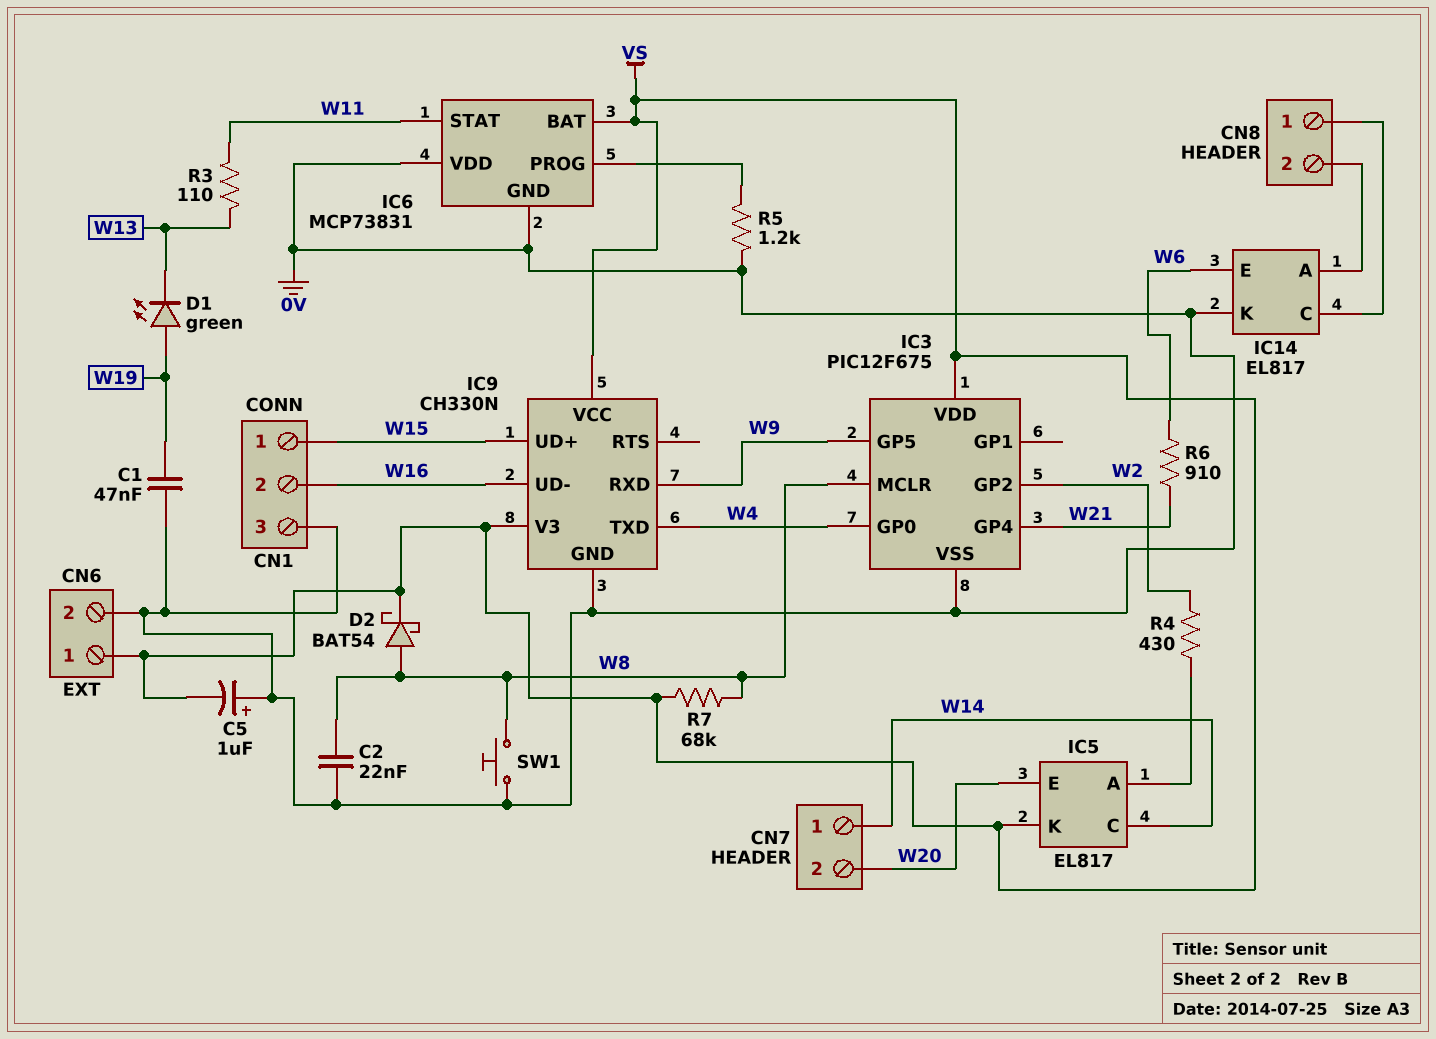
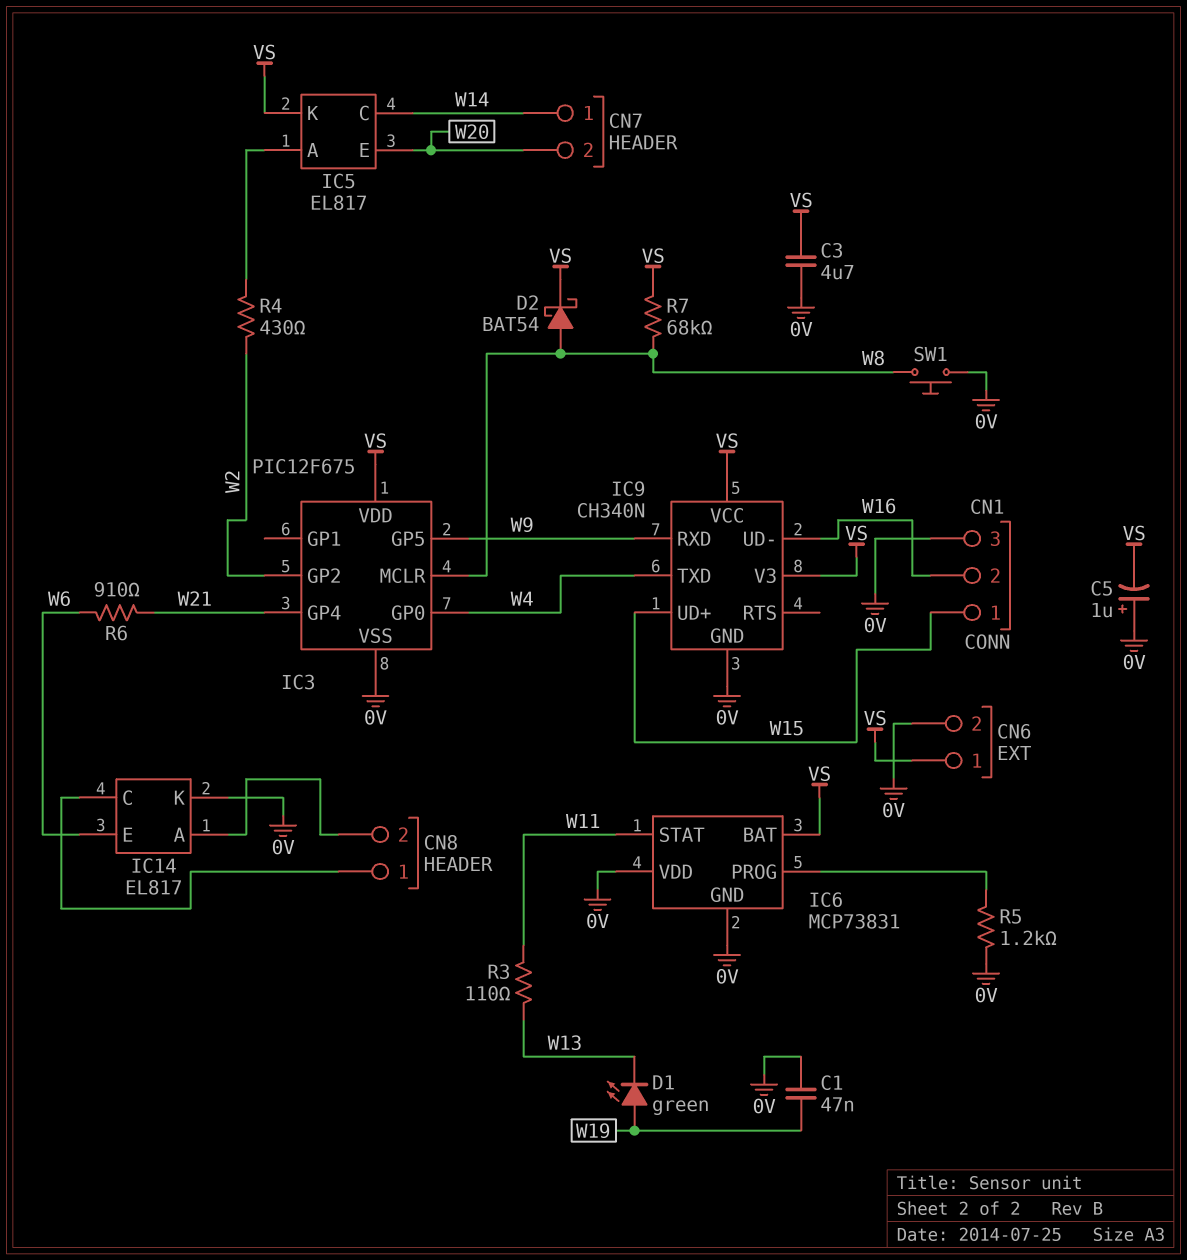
C2: 22nF (0V, W8) -> none
C3: none -> 4.7uF (0V, VS)
IC9: CH330N -> CH340N

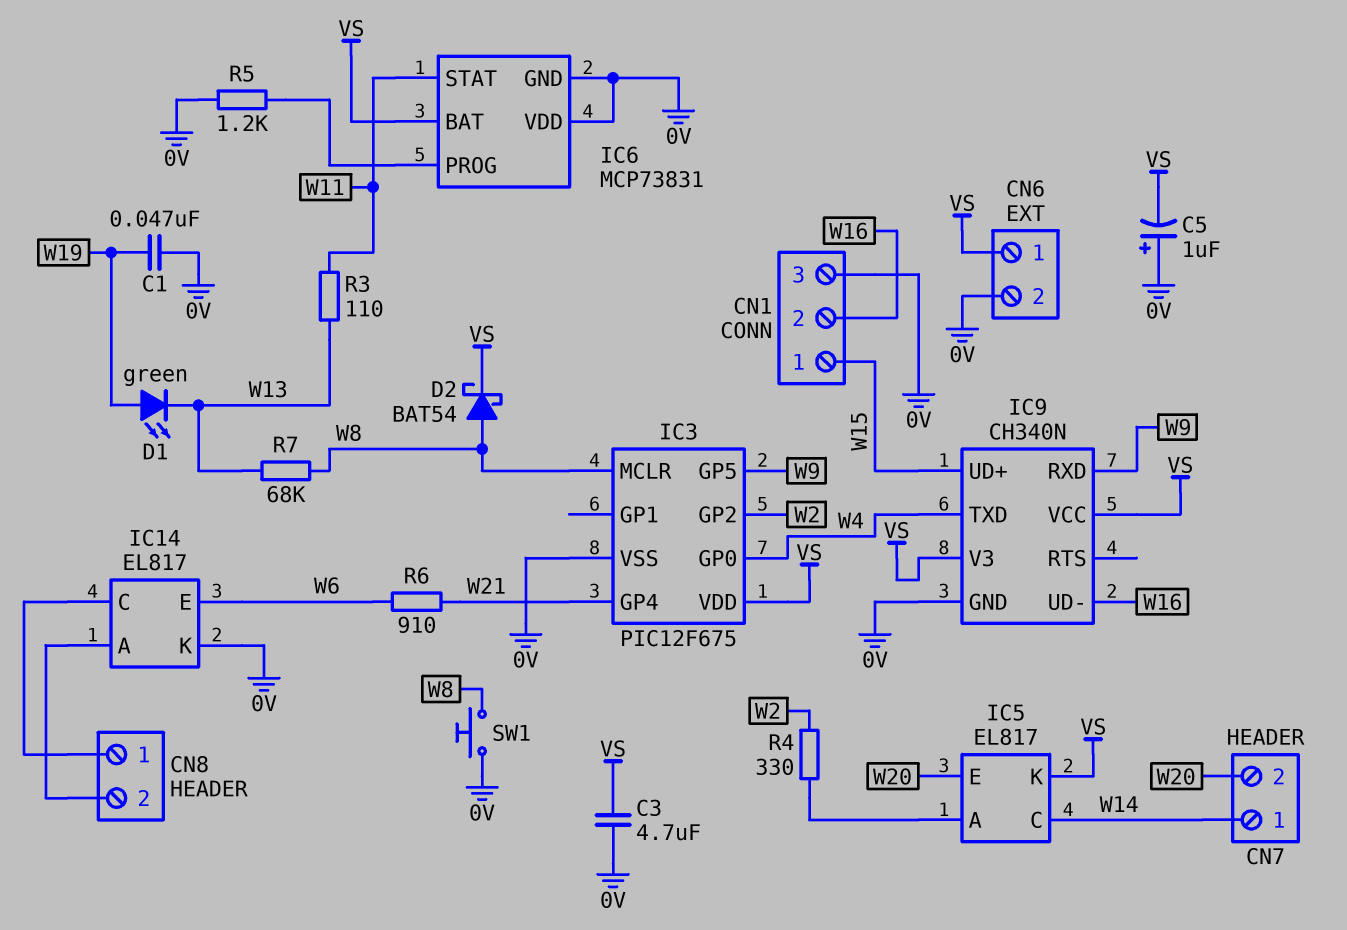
R4: 430 (IC5/A, W2) -> 330 (IC5/A, W2)
R7: 68k (VS, W8) -> 68k (W8, W13)

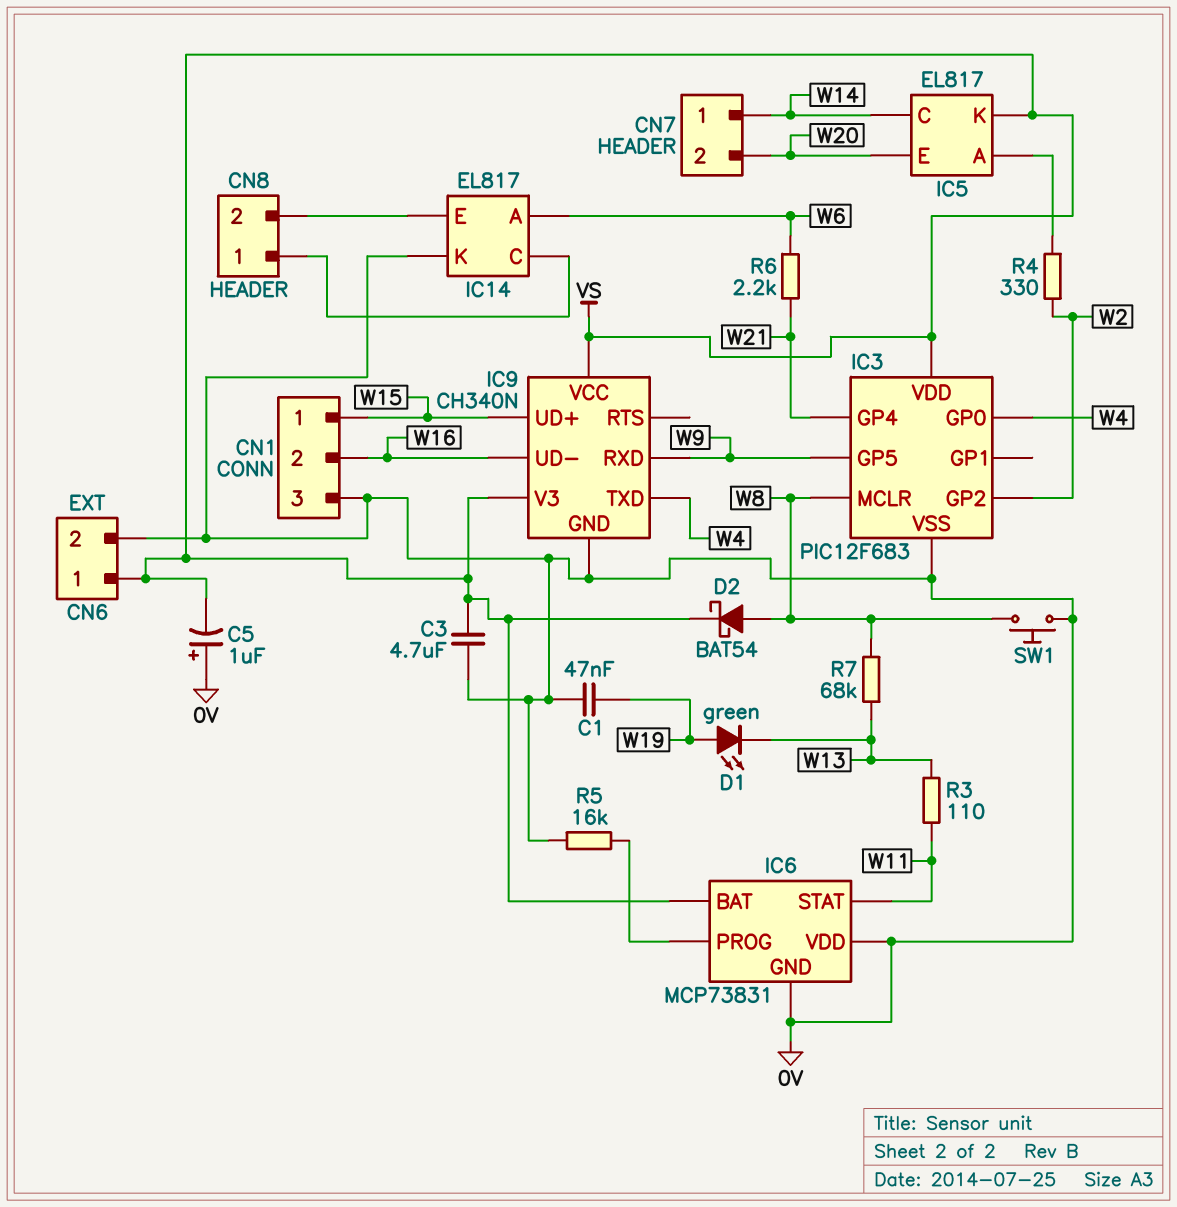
IC3: PIC12F675 -> PIC12F683
IC14 pin A: CN8/2 -> W6
IC14 pin E: W6 -> CN8/2
R5: 1.2k (0V, IC6/PROG) -> 16k (0V, IC6/PROG)
R6: 910 (W6, W21) -> 2.2k (W6, W21)

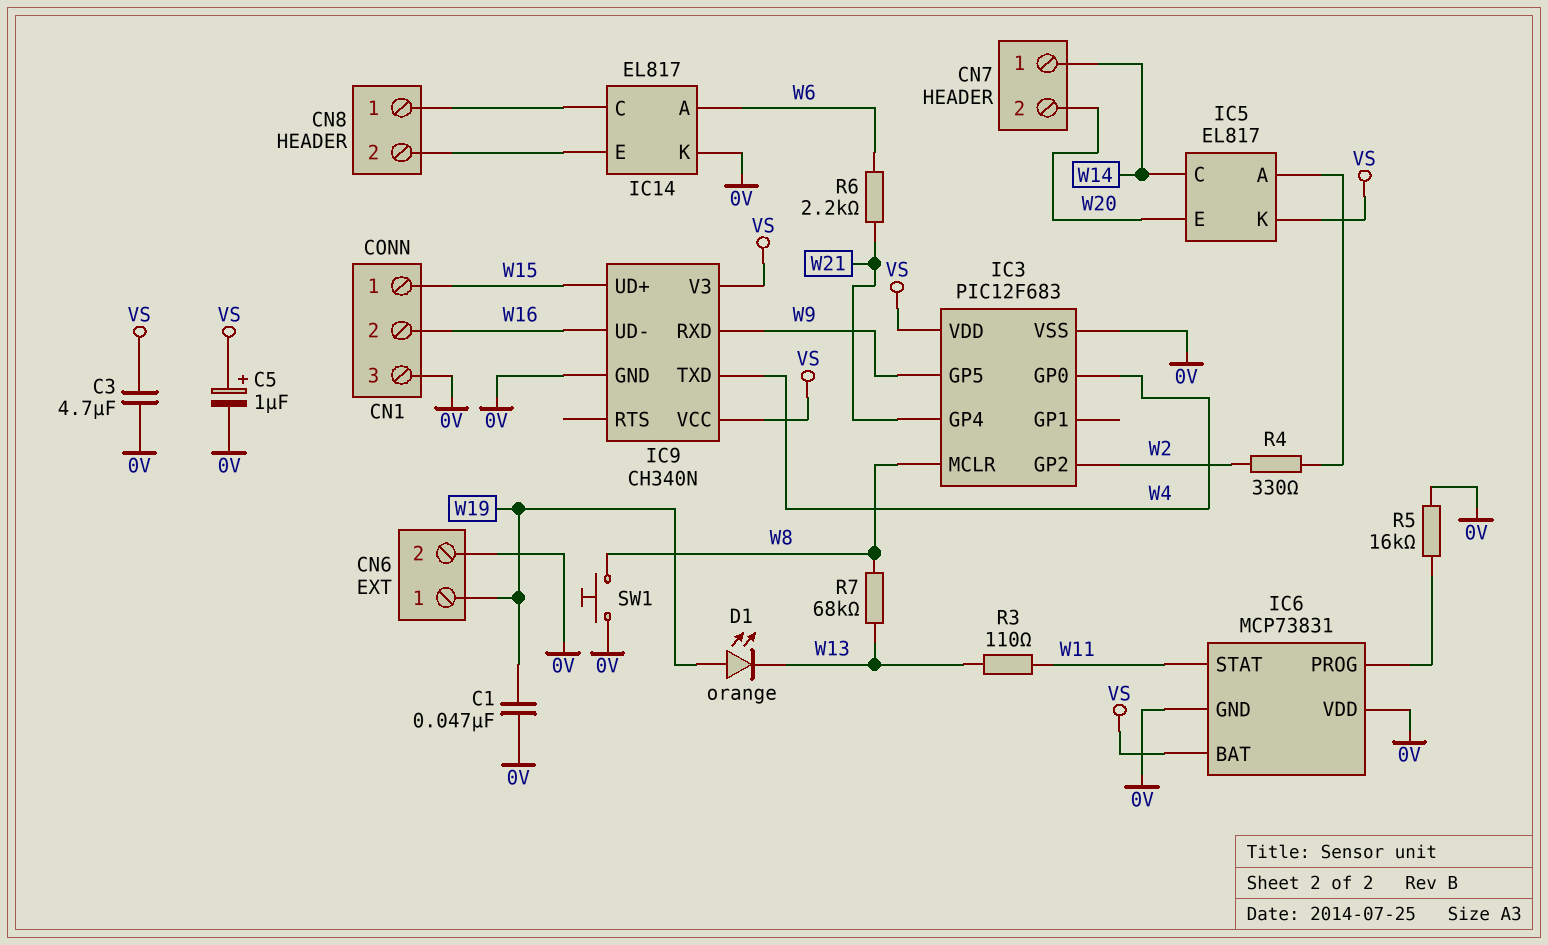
C5: 1uF (plus 0V, minus VS) -> 1uF (plus VS, minus 0V)
CN6 pin 1: VS -> W19
D1: LED green (A W19, K W13) -> LED orange (A W19, K W13)
D2: schottky BAT54 (A W8, K VS) -> none

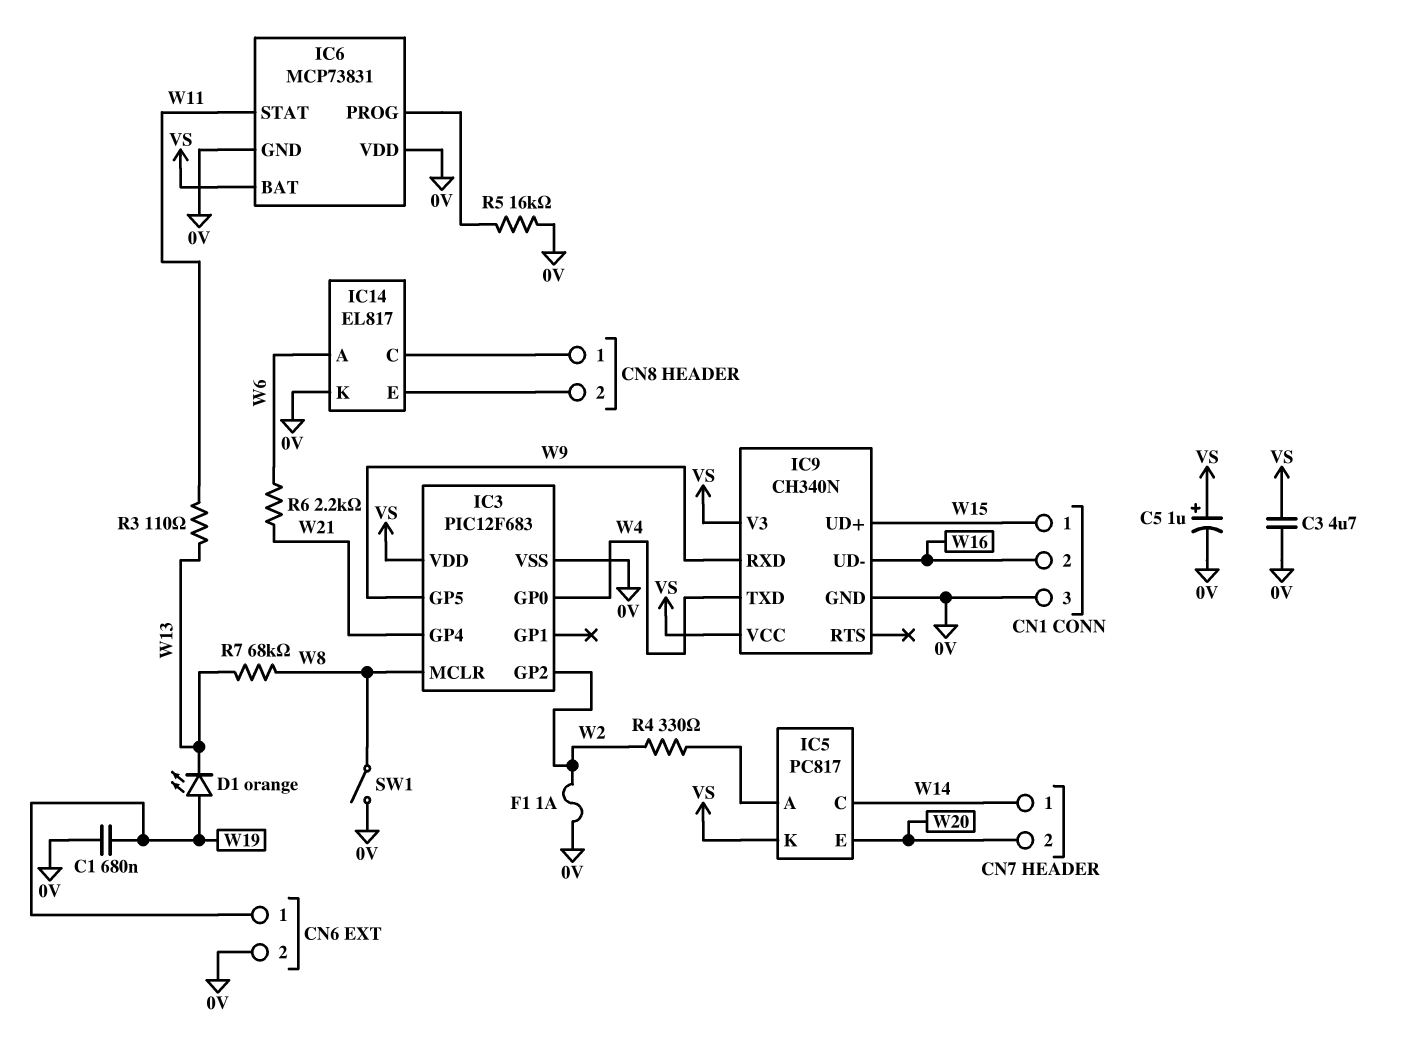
C1: 47nF (0V, W19) -> 680nF (0V, W19)
F1: none -> 1A (0V, W2)
IC5: EL817 -> PC817
SW1: button (0V, W8) -> switch (0V, W8)

